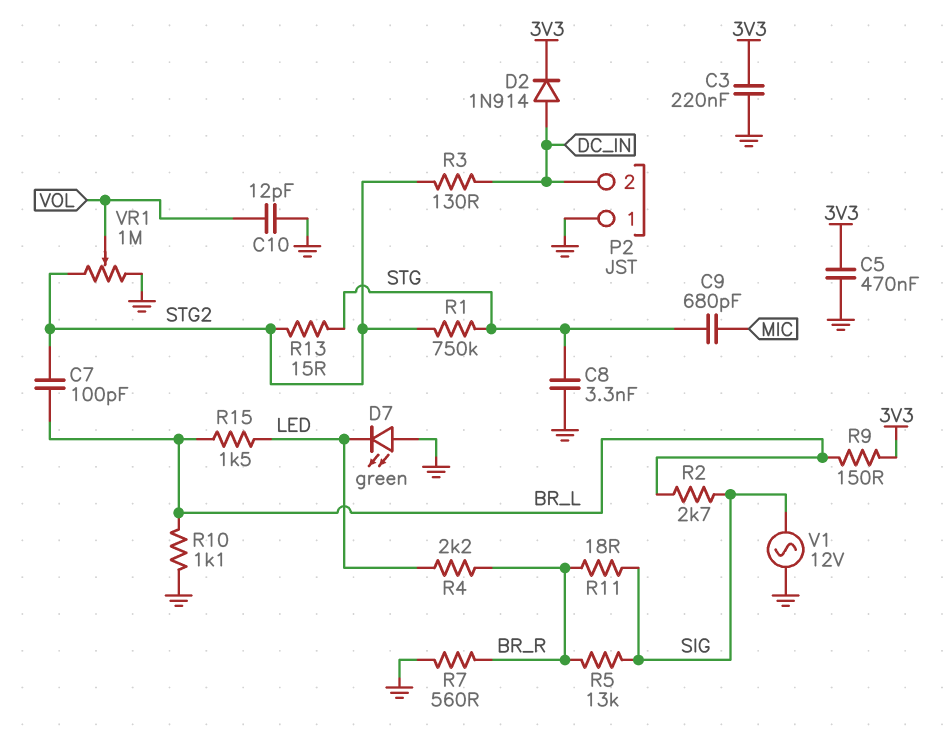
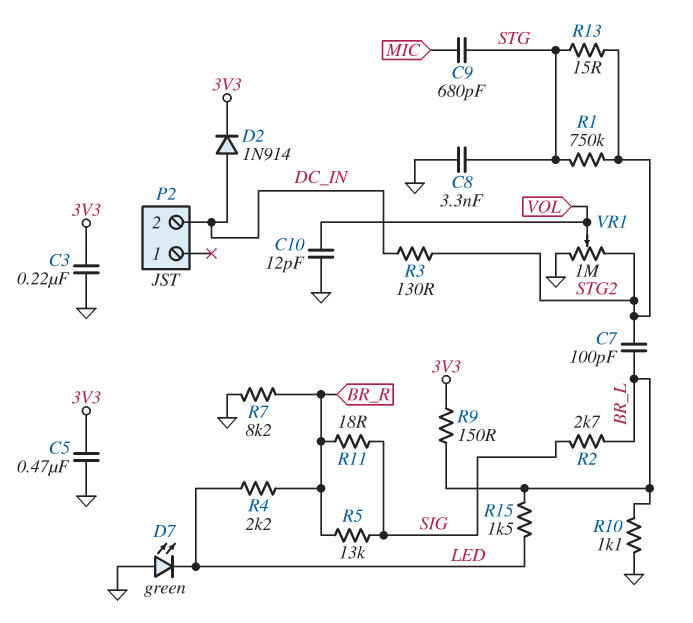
P2 pin 1: GND -> none
R7: 560 (BR_R, GND) -> 8.2k (BR_R, GND)
V1: AC 12V (GND, SIG) -> none

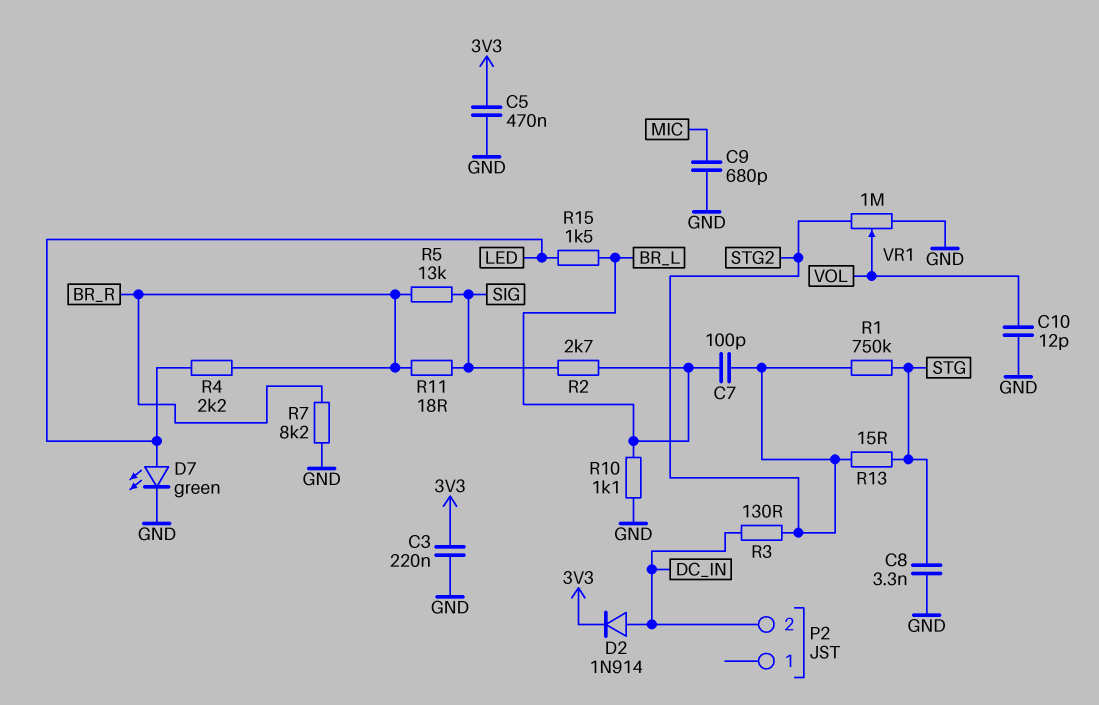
C9: 680pF (MIC, STG) -> 680pF (GND, MIC)
D7: LED green (A GND, K LED) -> LED green (A LED, K GND)
R9: 150 (3V3, BR_L) -> none

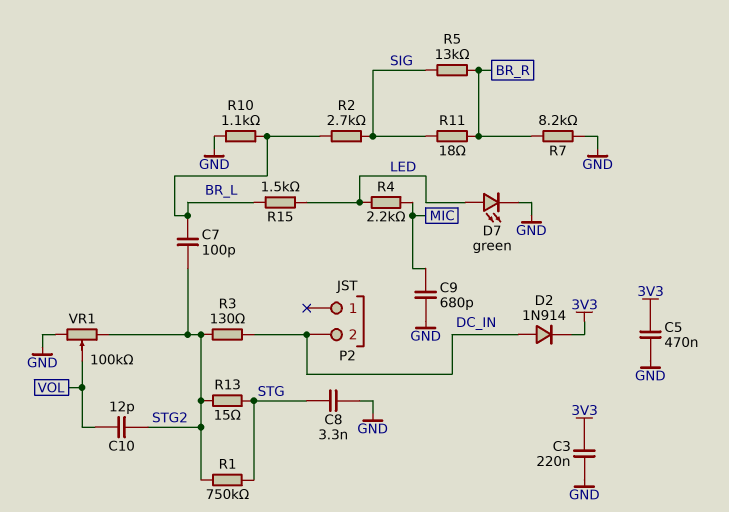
C10: 12pF (GND, VOL) -> 12pF (STG2, VOL)
R4: 2.2k (BR_R, LED) -> 2.2k (LED, MIC)
VR1: 1M (GND, STG2, wiper VOL) -> 100k (GND, STG2, wiper VOL)

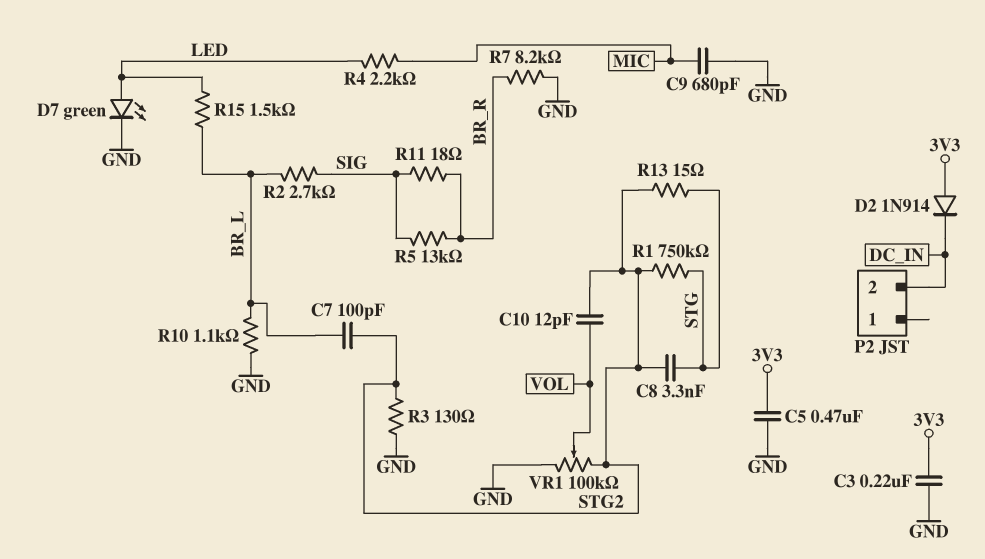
C8: 3.3nF (GND, STG) -> 3.3nF (STG, STG2)
D2: diode 1N914 (A DC_IN, K 3V3) -> diode 1N914 (A 3V3, K DC_IN)
R3: 130 (DC_IN, STG2) -> 130 (GND, STG2)

